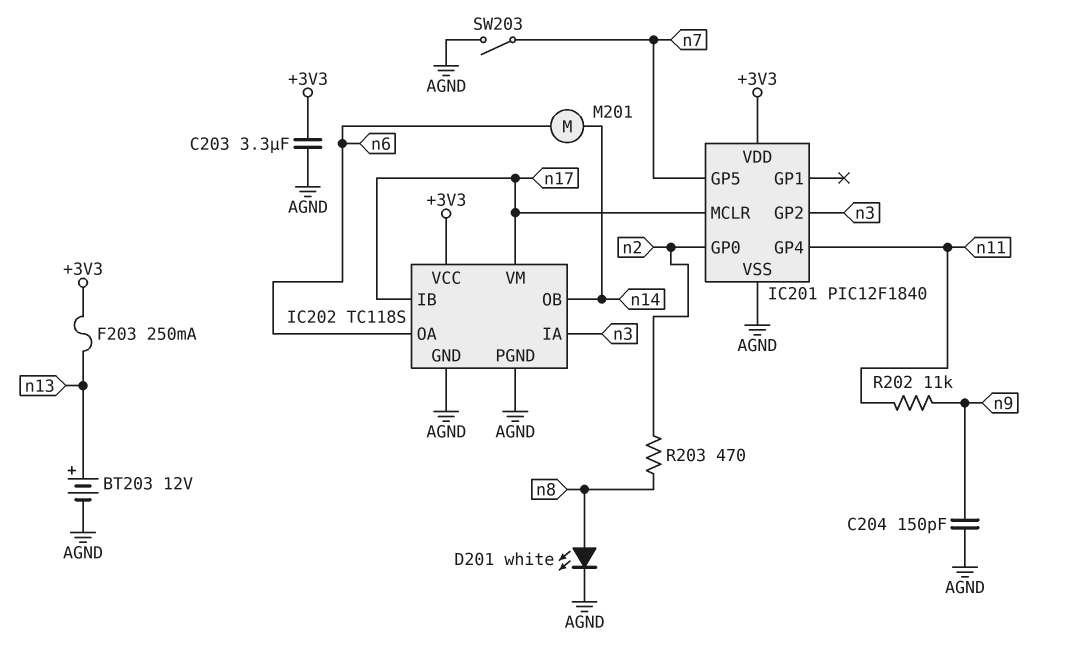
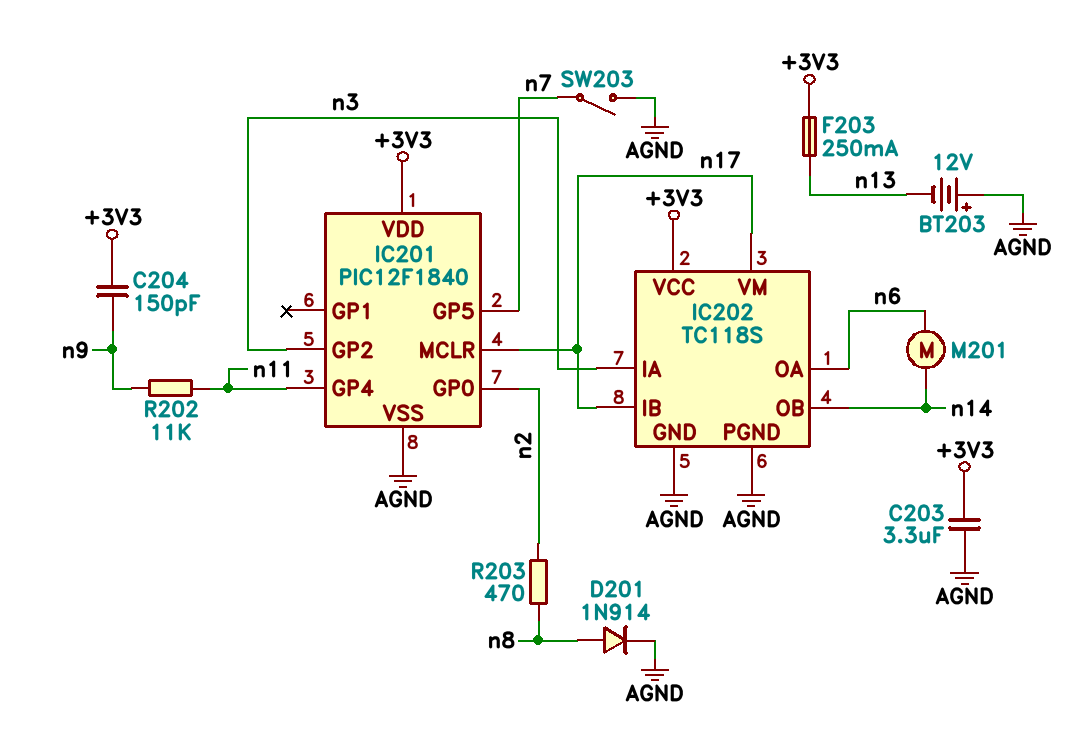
BT203: 12V (plus n13, minus AGND) -> 12V (plus AGND, minus n13)
C204: 150pF (AGND, n9) -> 150pF (+3V3, n9)
D201: LED white (A n8, K AGND) -> diode 1N914 (A n8, K AGND)

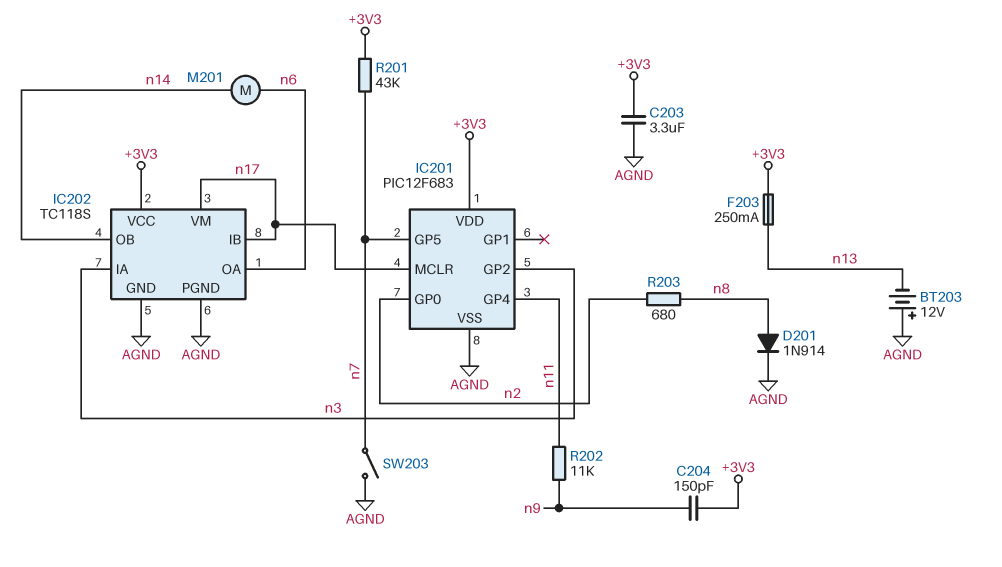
IC201: PIC12F1840 -> PIC12F683
R201: none -> 43k (+3V3, n7)
R203: 470 (n2, n8) -> 680 (n2, n8)

